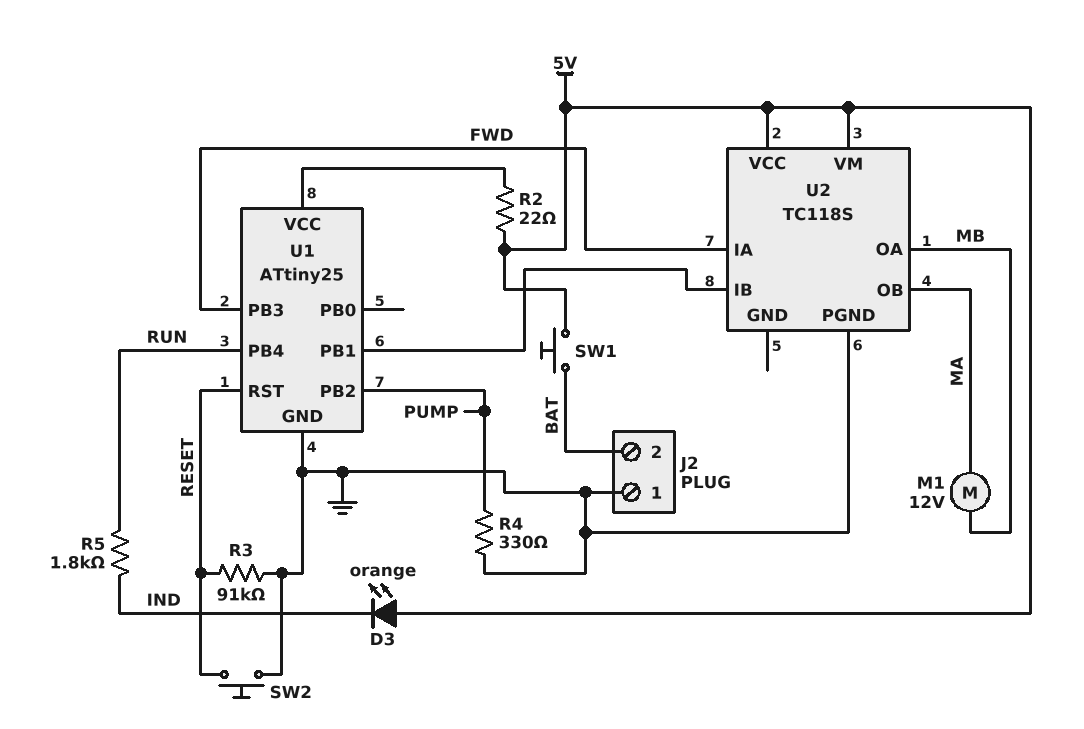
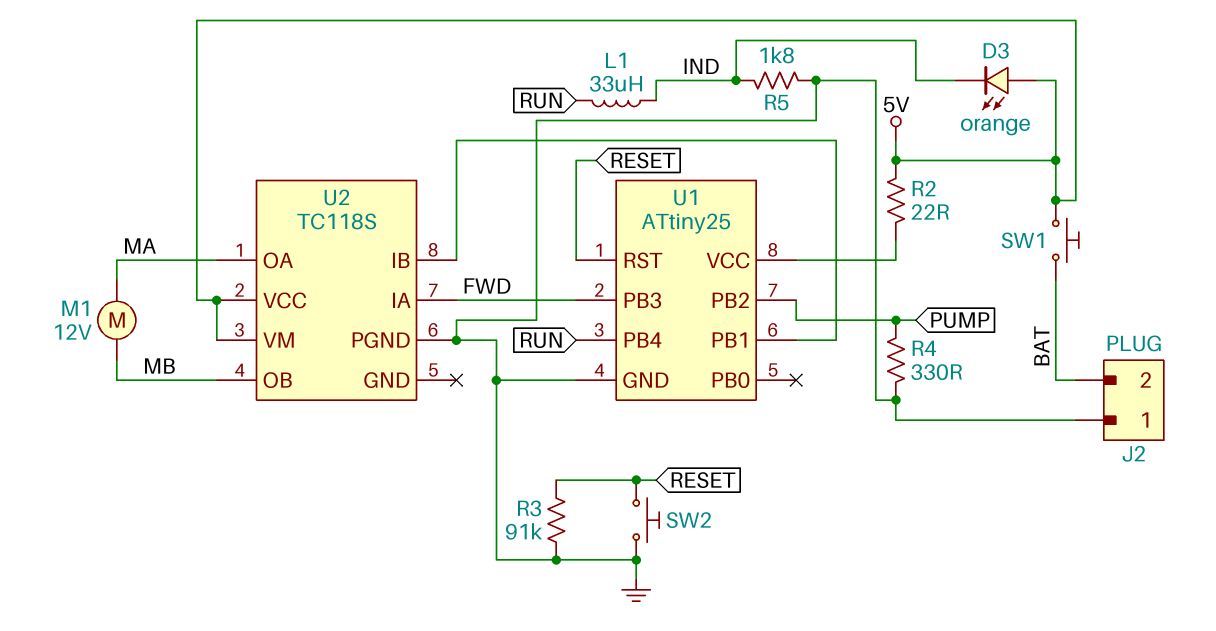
L1: none -> 33uH (IND, RUN)
R5: 1.8k (IND, RUN) -> 1.8k (GND, IND)
U2 pin OA: MB -> MA
U2 pin OB: MA -> MB

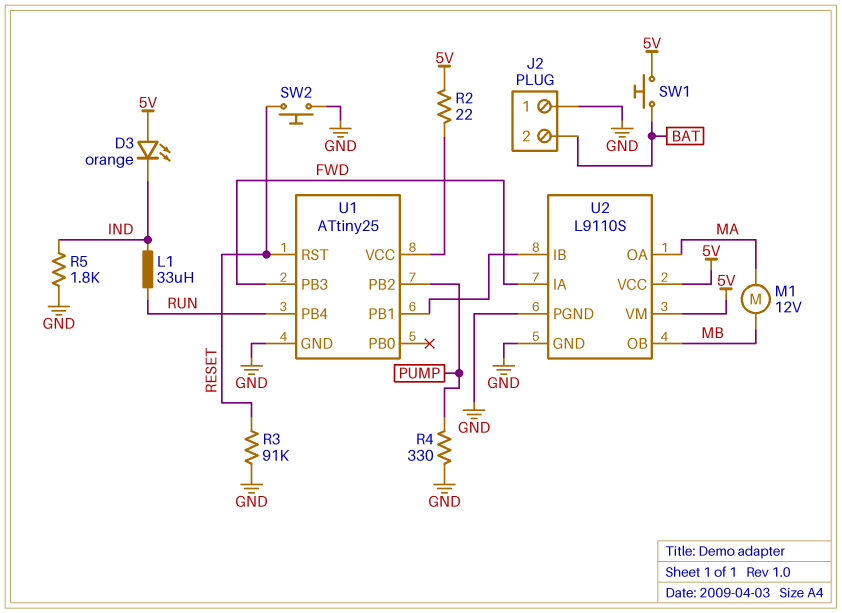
U2: TC118S -> L9110S
U2 pin GND: none -> GND

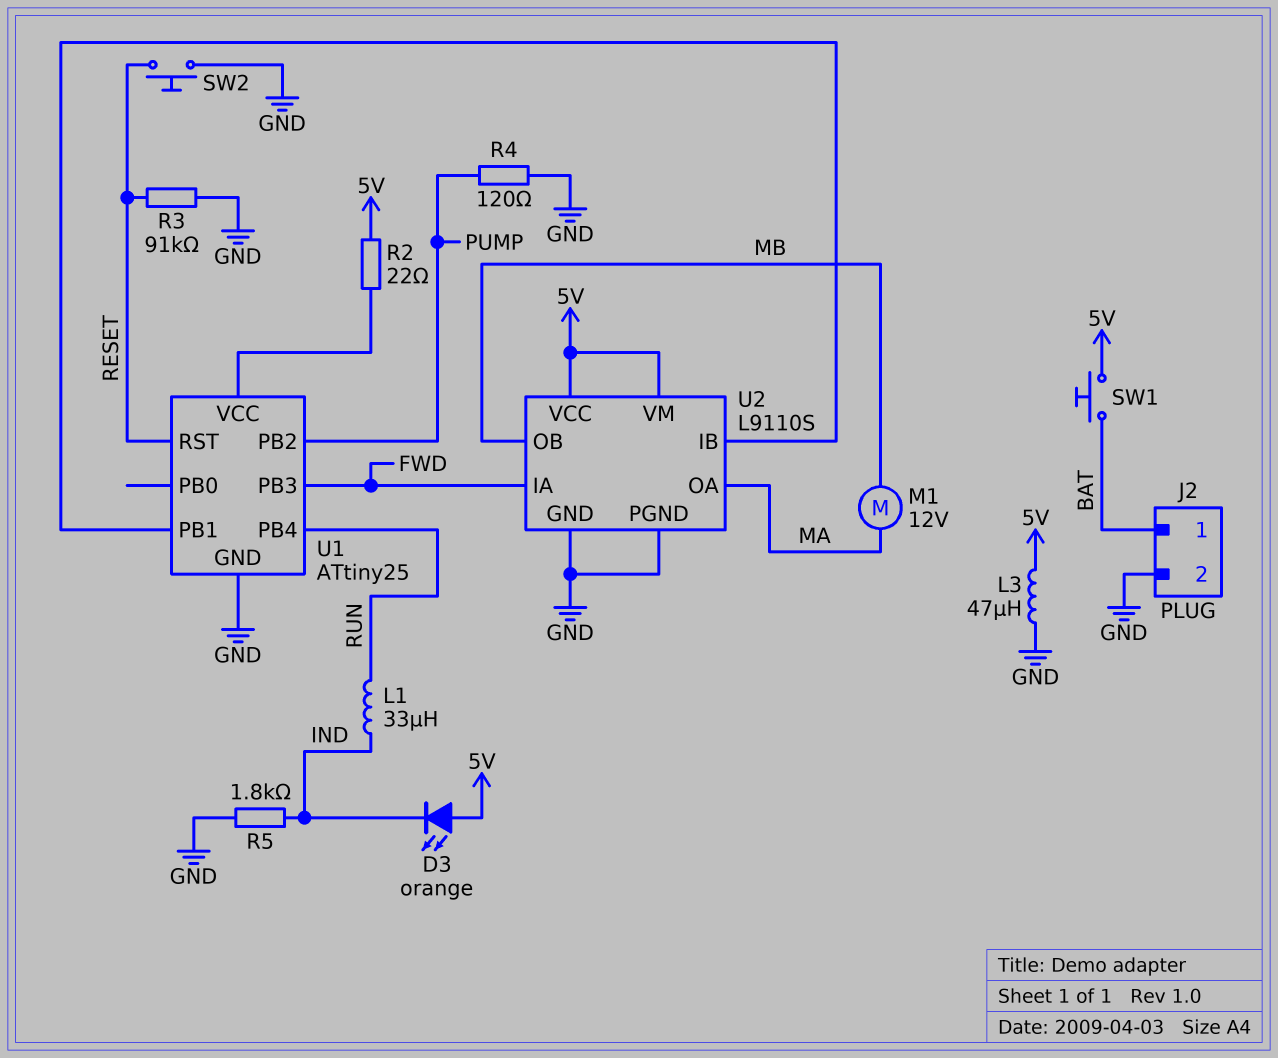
J2 pin 1: GND -> BAT
J2 pin 2: BAT -> GND
L3: none -> 47uH (5V, GND)
R4: 330 (GND, PUMP) -> 120 (GND, PUMP)

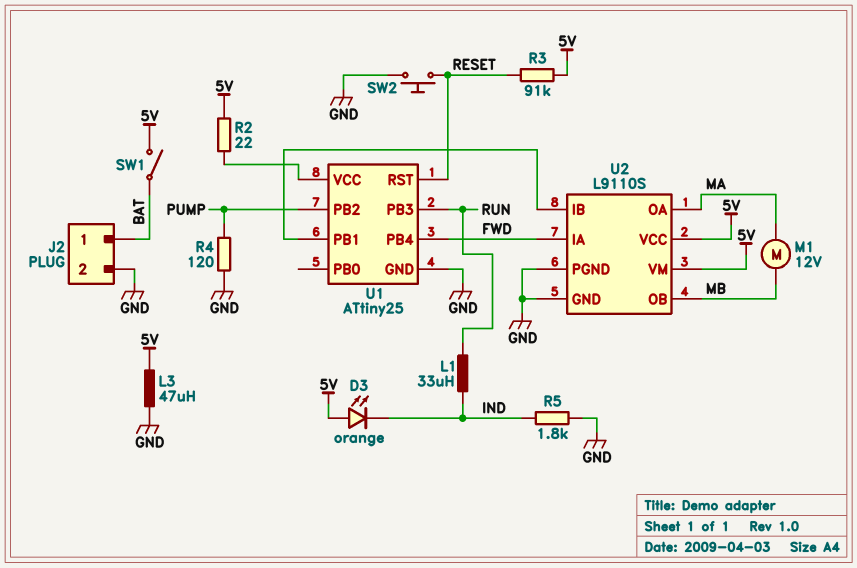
R3: 91k (GND, RESET) -> 91k (5V, RESET)
SW1: button (5V, BAT) -> switch (5V, BAT)
U1 pin PB3: FWD -> RUN
U1 pin PB4: RUN -> FWD

